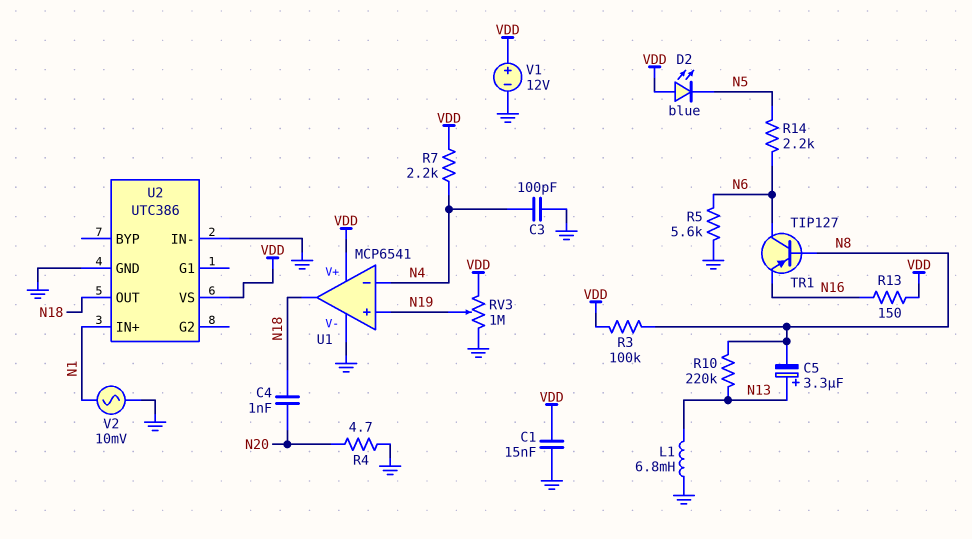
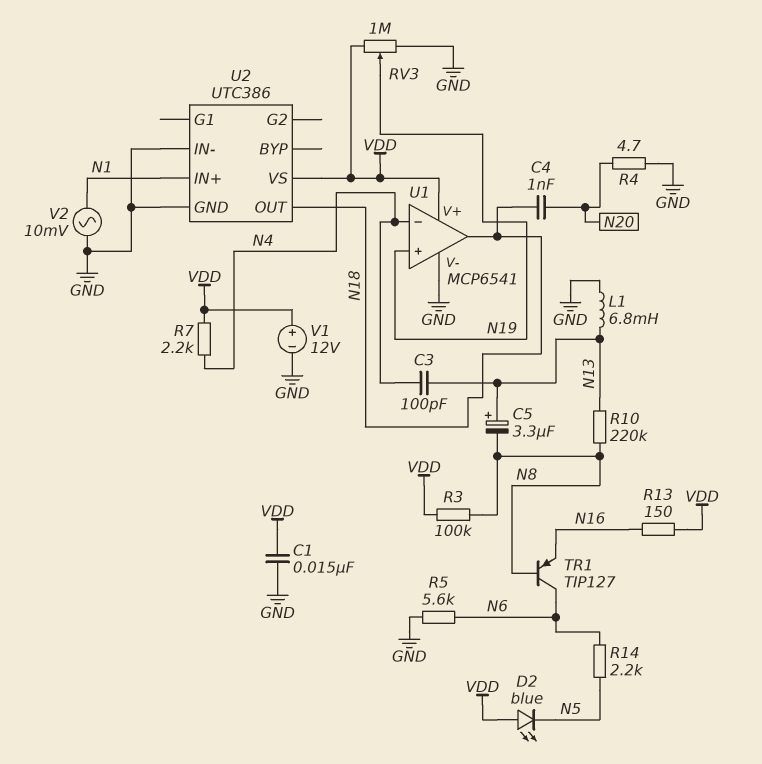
C3: 100pF (GND, N4) -> 100pF (N4, N13)

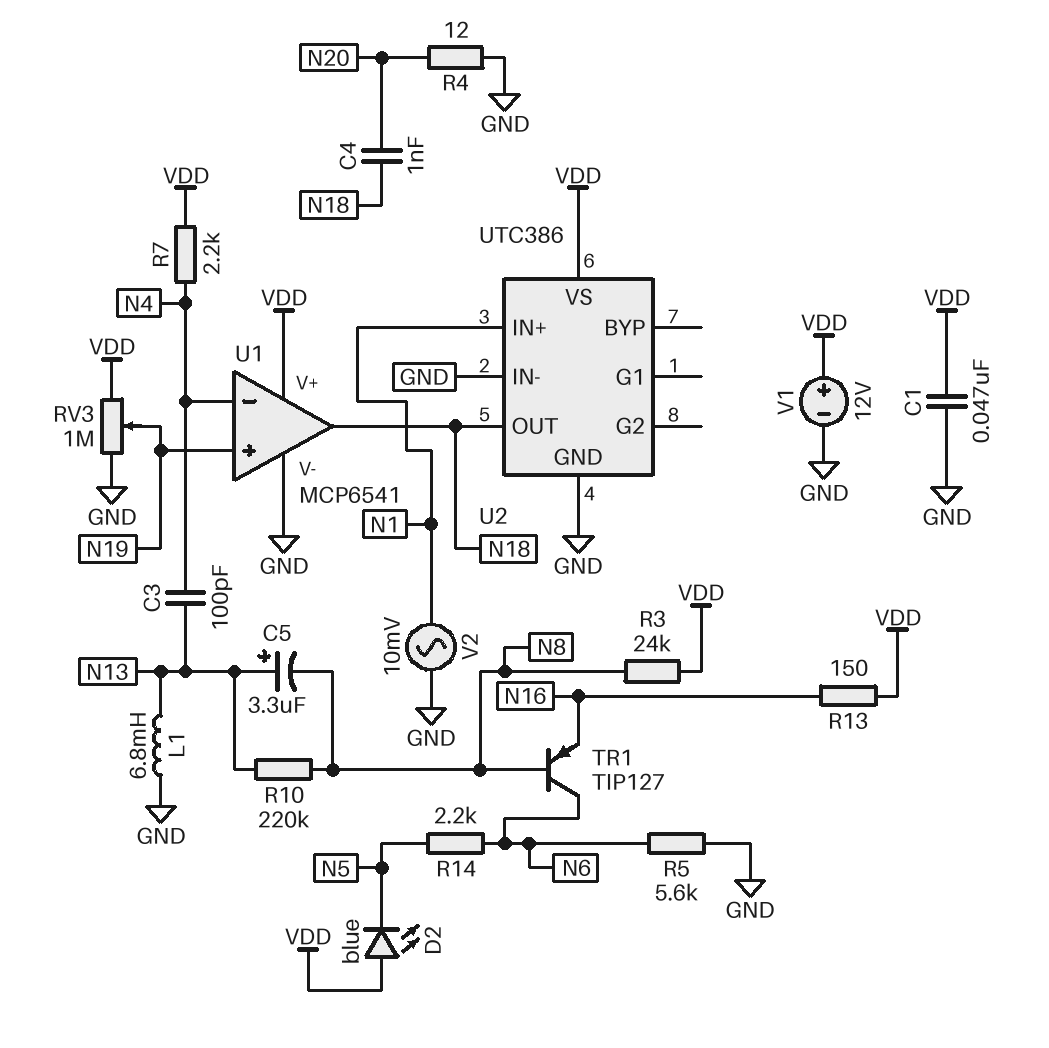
C1: 15nF (GND, VDD) -> 47nF (GND, VDD)
R3: 100k (N8, VDD) -> 24k (N8, VDD)
R4: 4.7 (GND, N20) -> 12 (GND, N20)

